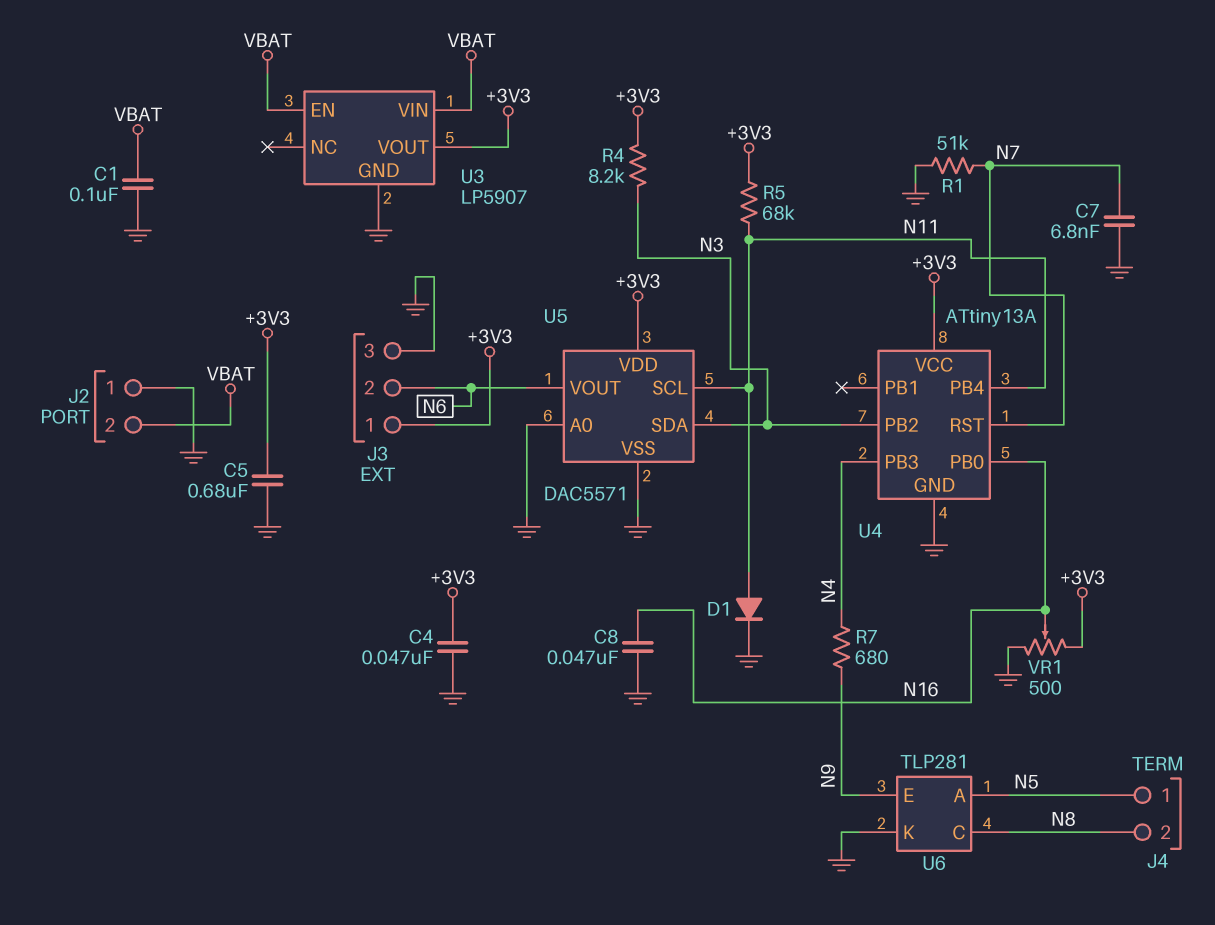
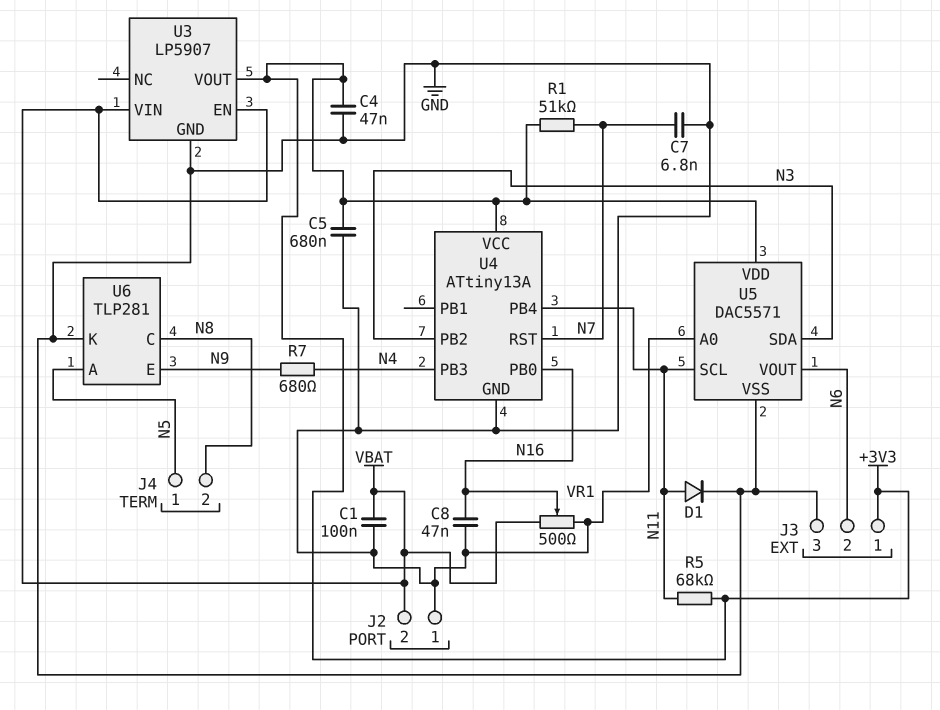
R1: 51k (GND, N7) -> 51k (+3V3, N7)
R4: 8.2k (+3V3, N3) -> none
VR1: 500 (+3V3, GND, wiper N16) -> 500 (GND, VBAT, wiper N16)

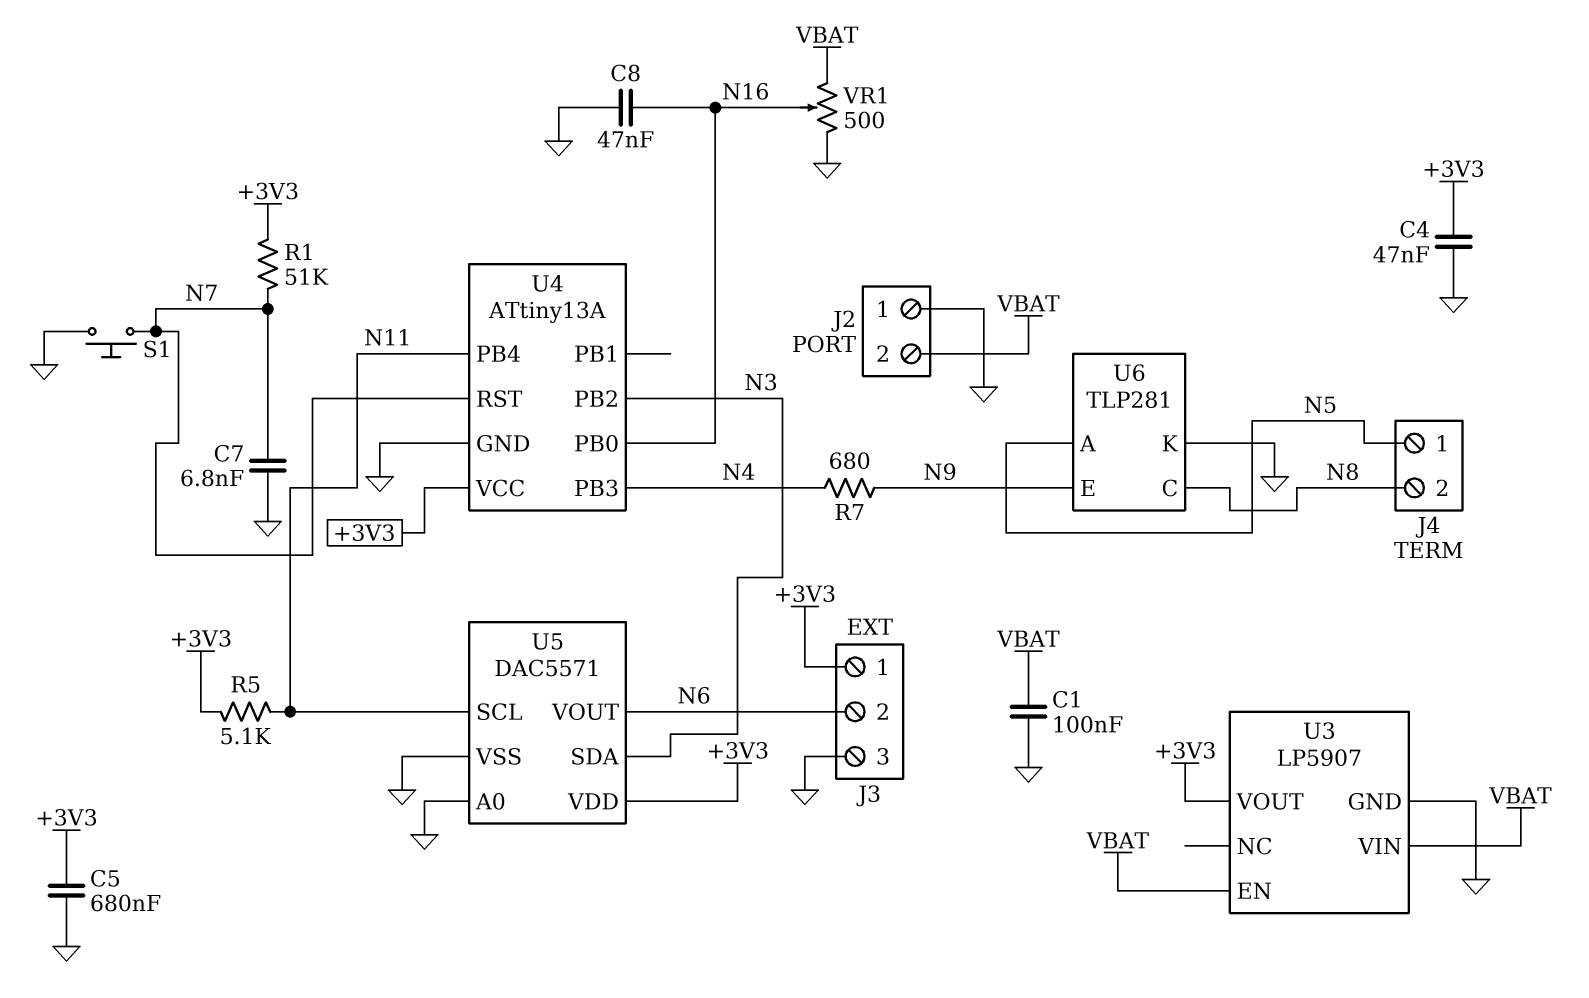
D1: diode (A N11, K GND) -> none
R5: 68k (+3V3, N11) -> 5.1k (+3V3, N11)
S1: none -> button (GND, N7)

